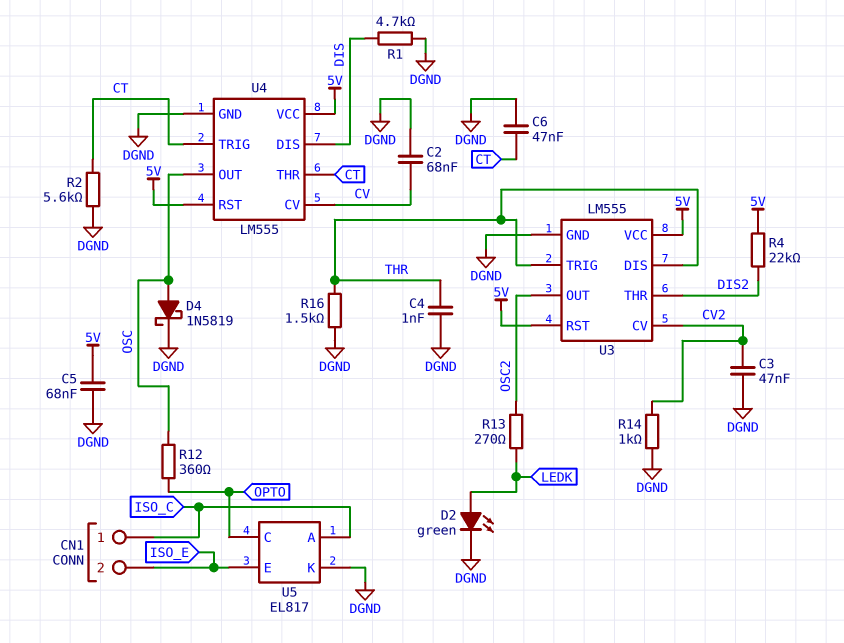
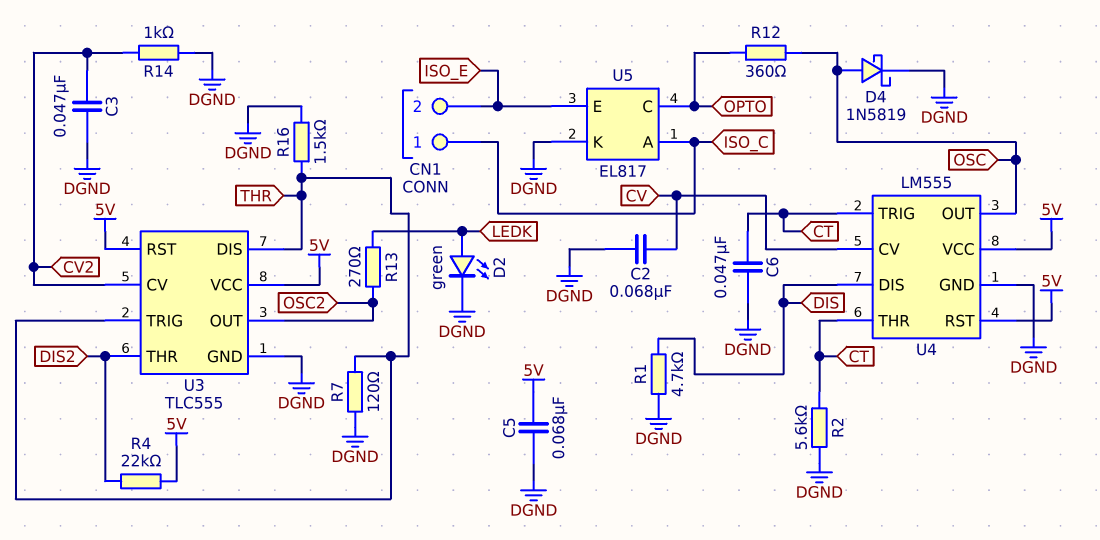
C4: 1nF (DGND, THR) -> none
R7: none -> 120 (DGND, THR)
U3: LM555 -> TLC555

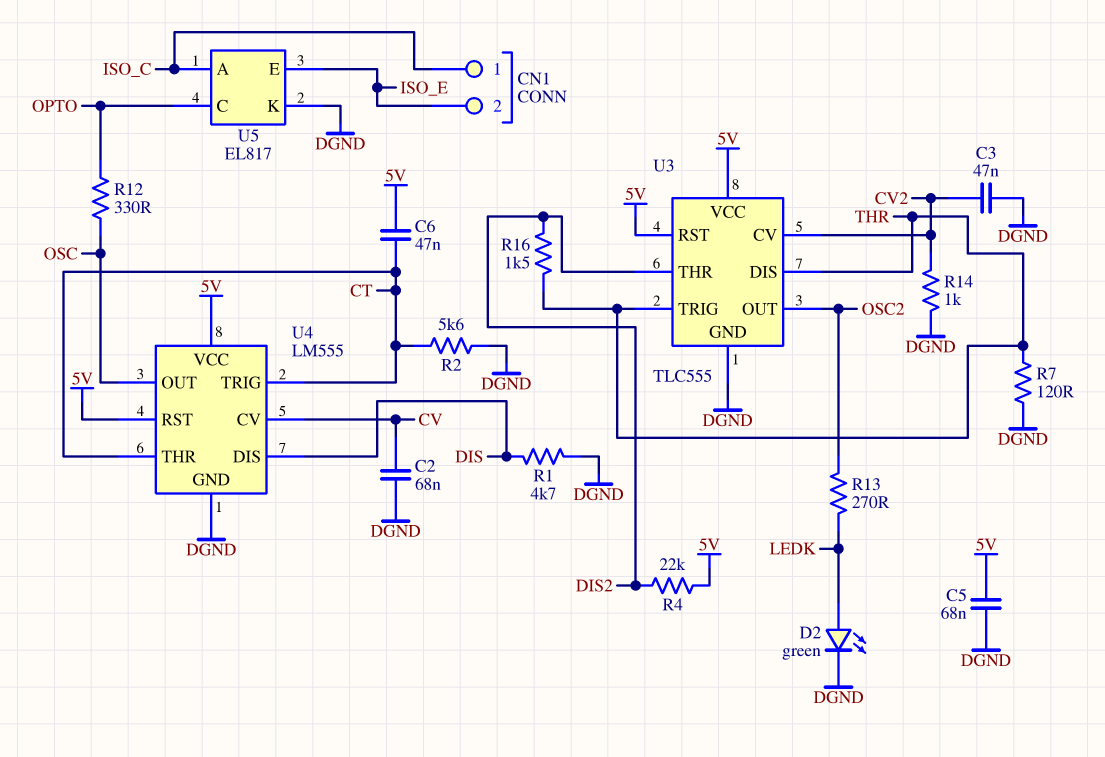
C6: 47nF (CT, DGND) -> 47nF (5V, CT)
D4: schottky 1N5819 (A OSC, K DGND) -> none
R12: 360 (OPTO, OSC) -> 330 (OPTO, OSC)
R16: 1.5k (DGND, THR) -> 1.5k (DIS2, THR)

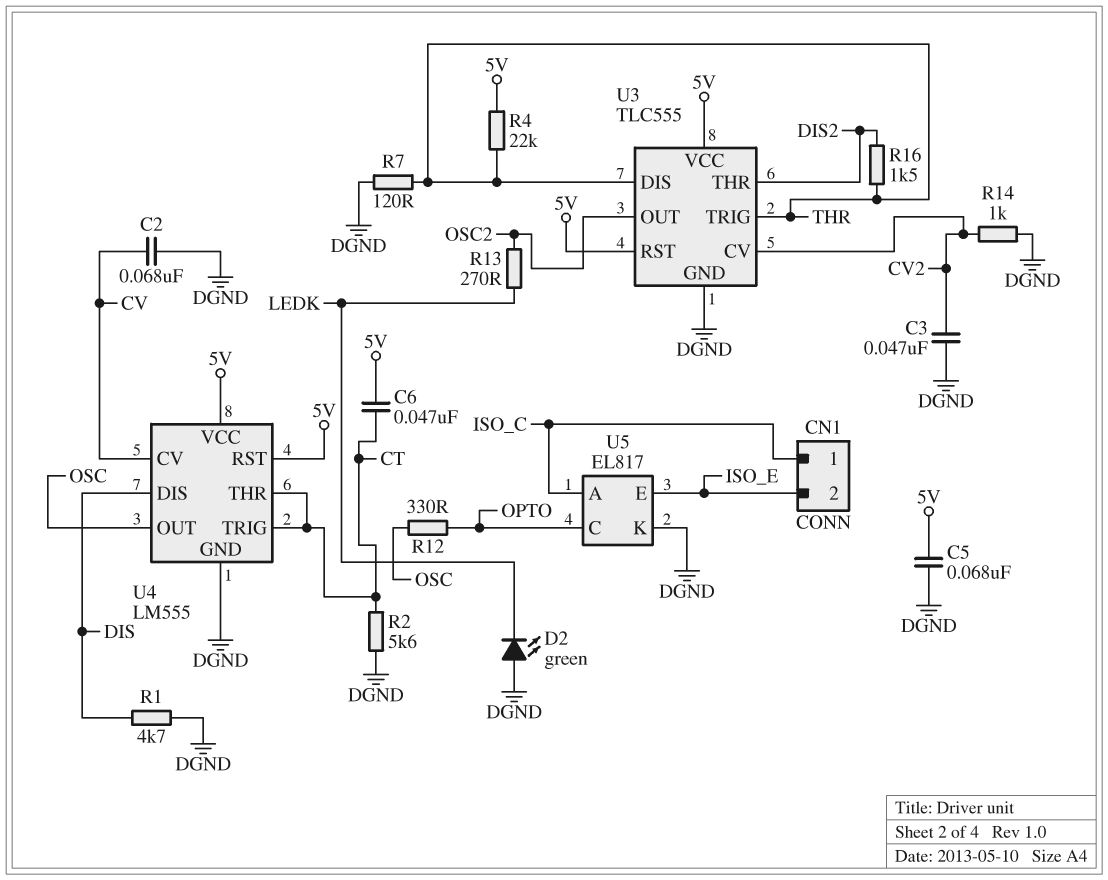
D2: LED green (A LEDK, K DGND) -> LED green (A DGND, K LEDK)
R4: 22k (5V, DIS2) -> 22k (5V, THR)

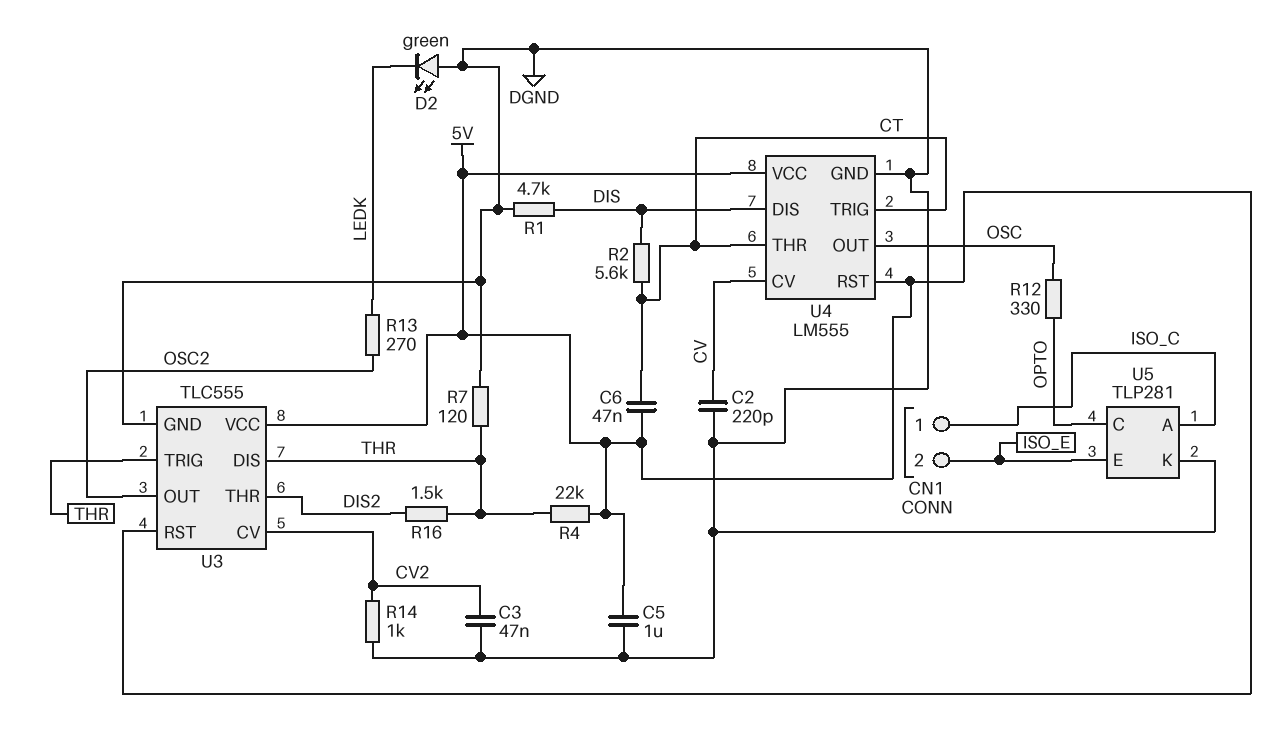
C2: 68nF (CV, DGND) -> 220pF (CV, DGND)
C5: 68nF (5V, DGND) -> 1uF (5V, DGND)
R2: 5.6k (CT, DGND) -> 5.6k (CT, DIS)
U5: EL817 -> TLP281

